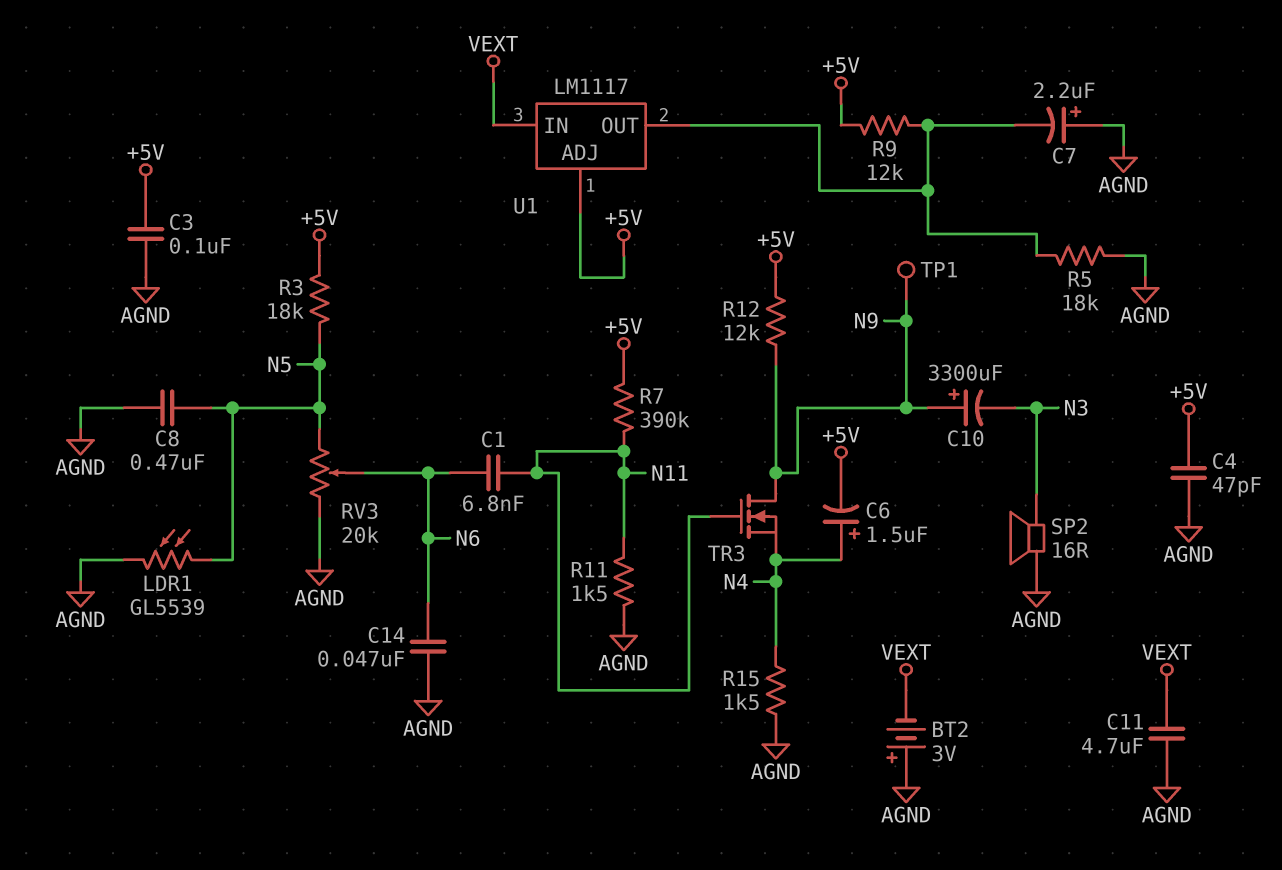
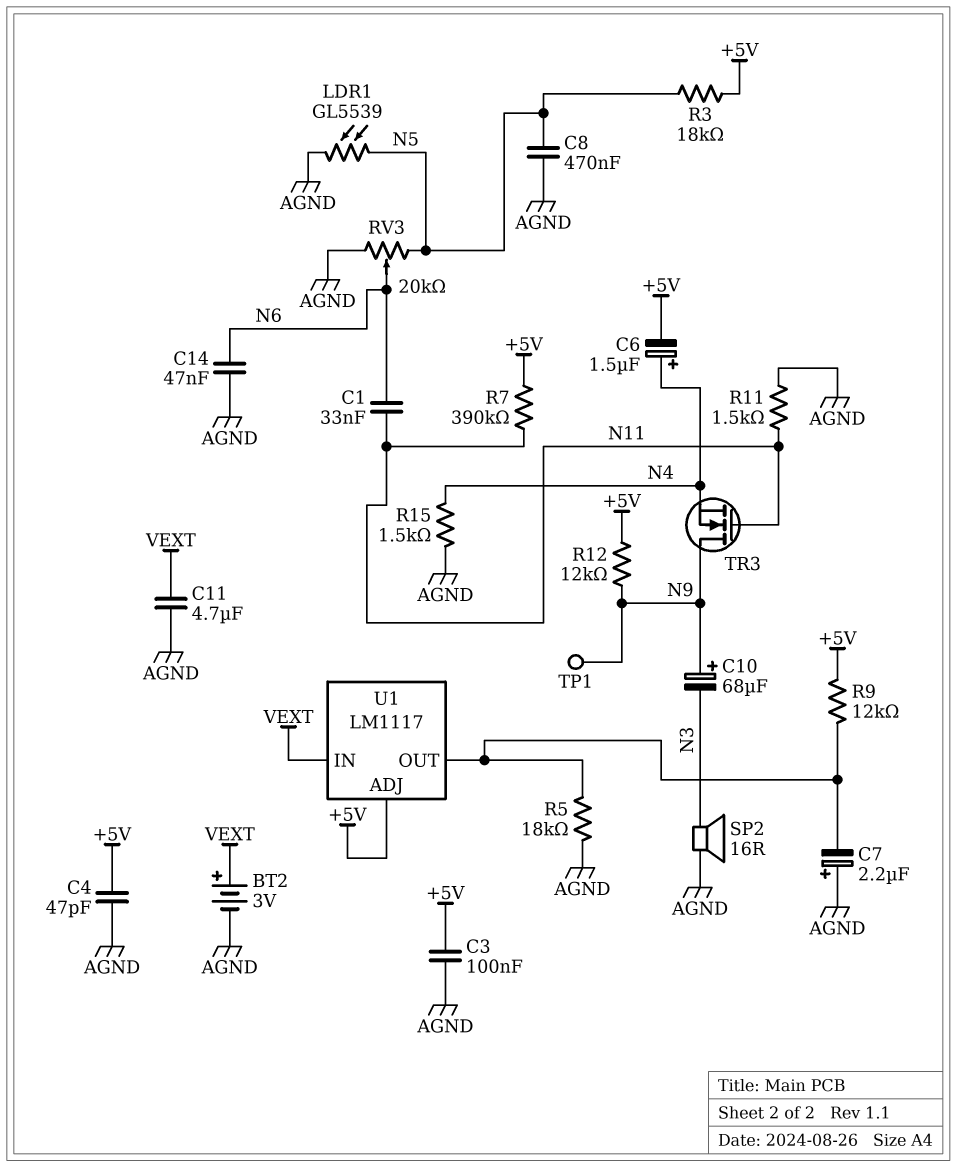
BT2: 3V (plus AGND, minus VEXT) -> 3V (plus VEXT, minus AGND)
C1: 6.8nF (N6, N11) -> 33nF (N6, N11)
C10: 3300uF (plus N9, minus N3) -> 68uF (plus N9, minus N3)

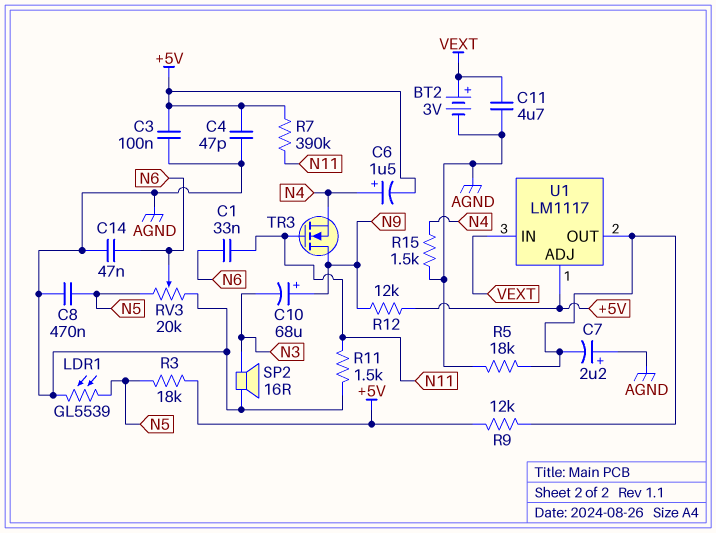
TP1: test point (N9) -> none

